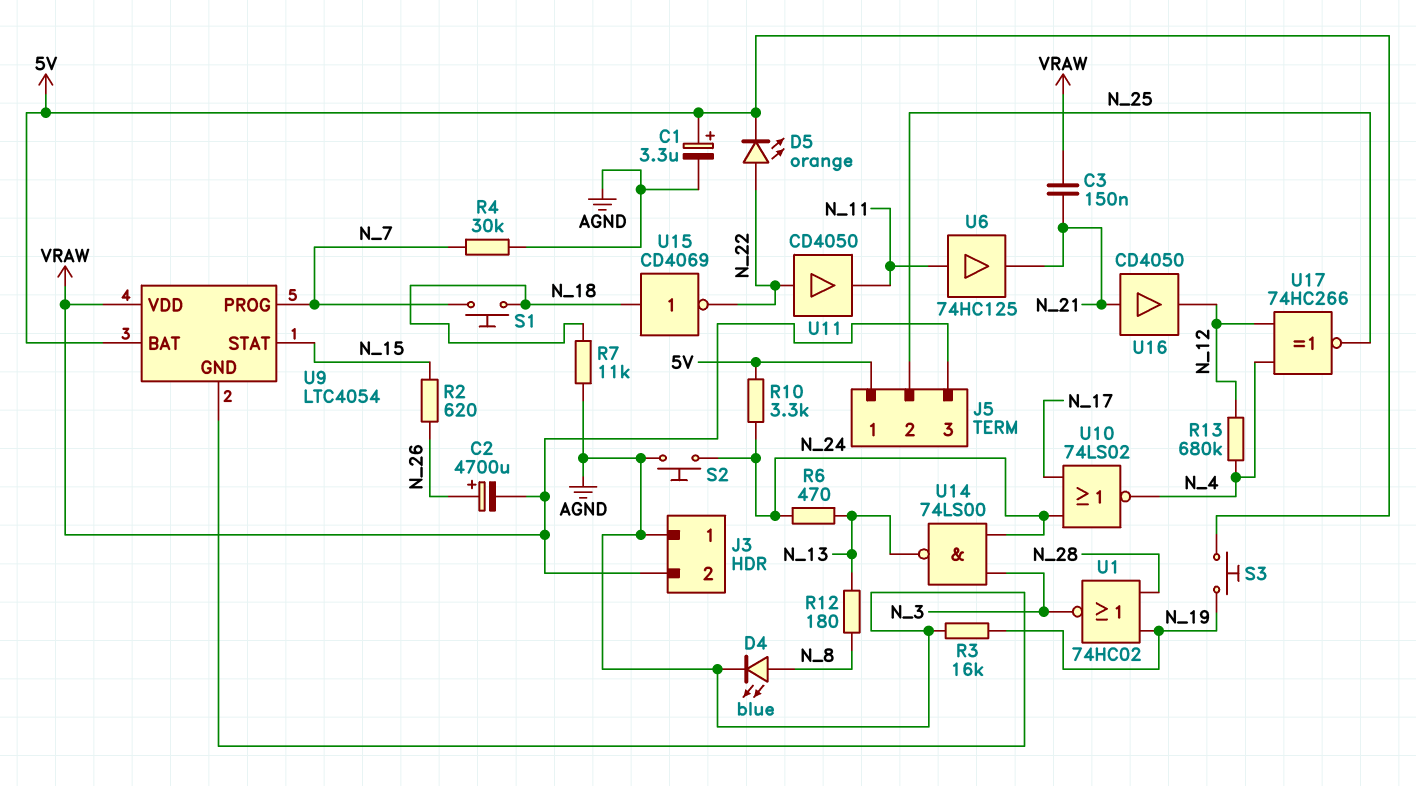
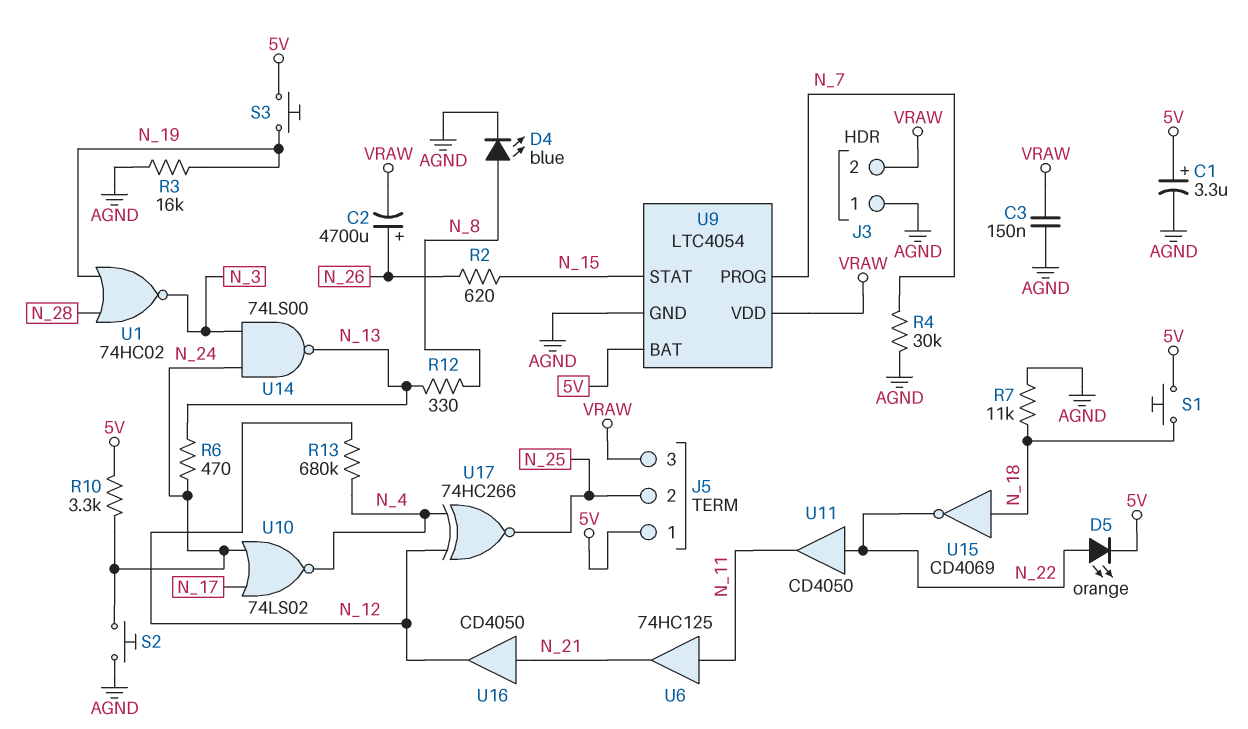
C3: 150nF (N_21, VRAW) -> 150nF (AGND, VRAW)
R12: 180 (N_8, N_13) -> 330 (N_8, N_13)
S1: button (N_7, N_18) -> button (5V, N_18)

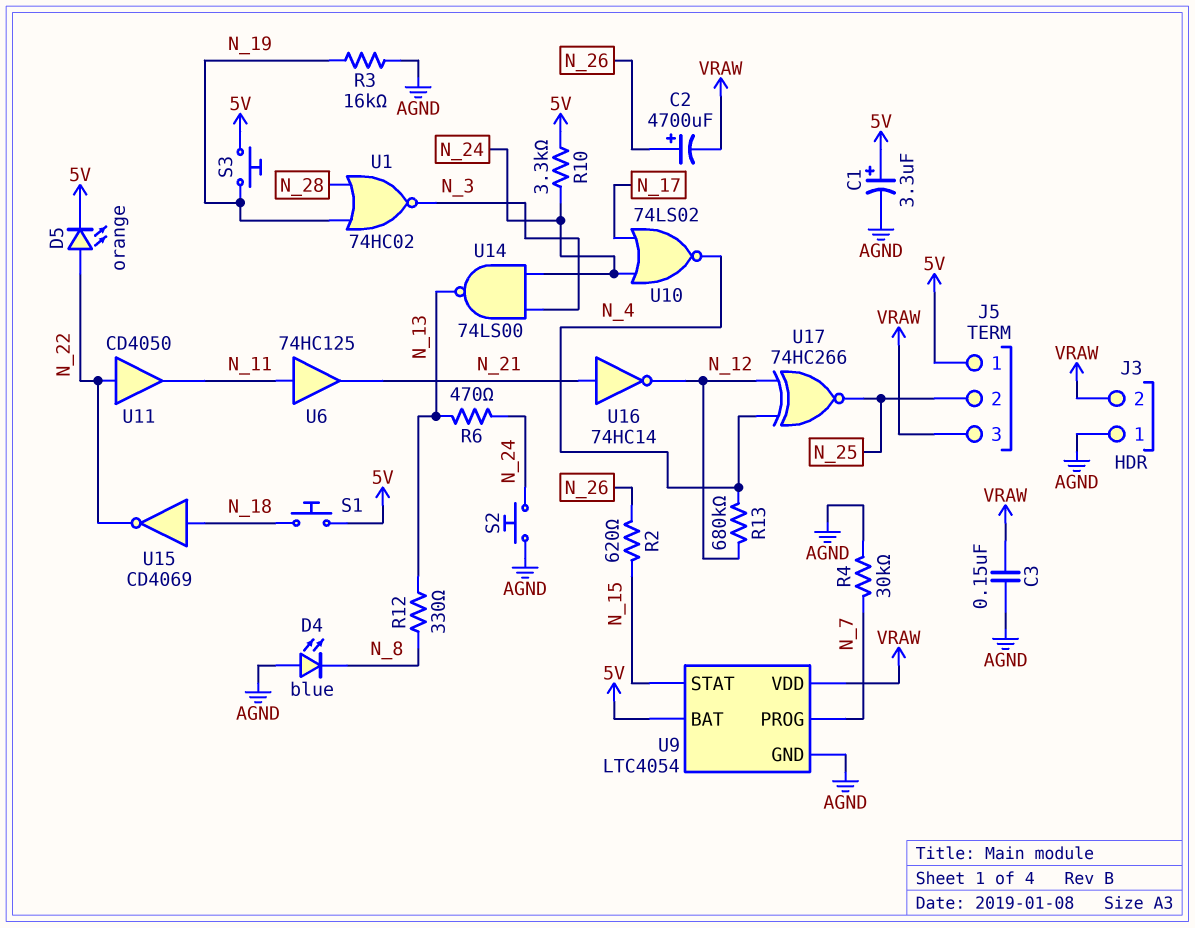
D4: LED blue (A N_8, K AGND) -> LED blue (A AGND, K N_8)
R7: 11k (AGND, N_18) -> none
U16: buffer CD4050 (in N_21, out N_12) -> NOT 74HC14 (in N_21, out N_12)

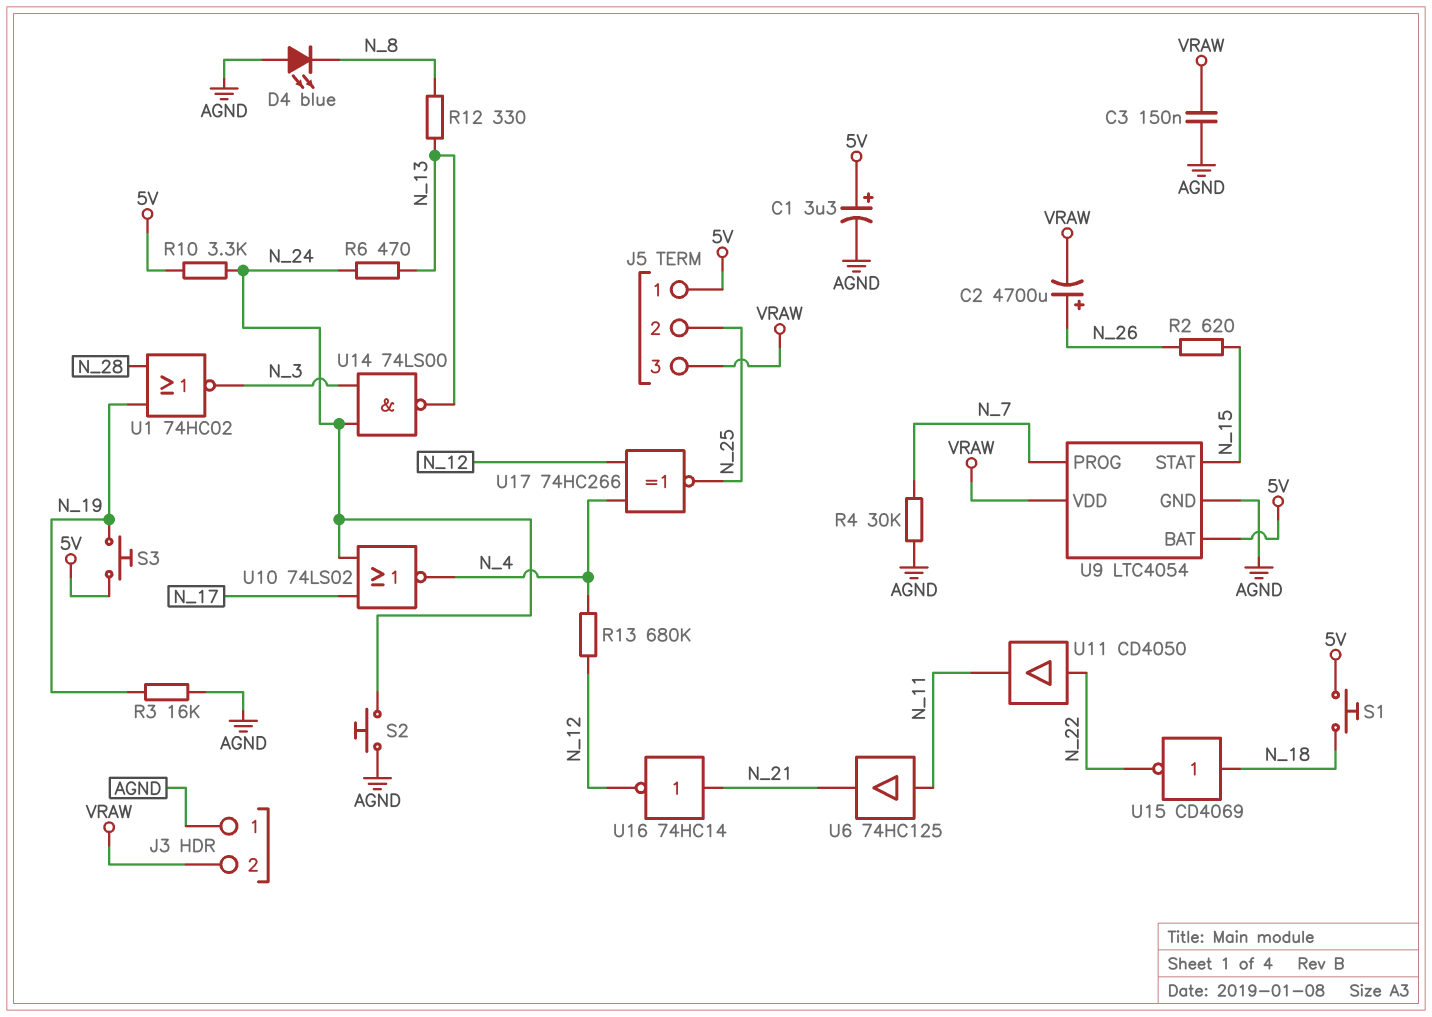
D5: LED orange (A N_22, K 5V) -> none

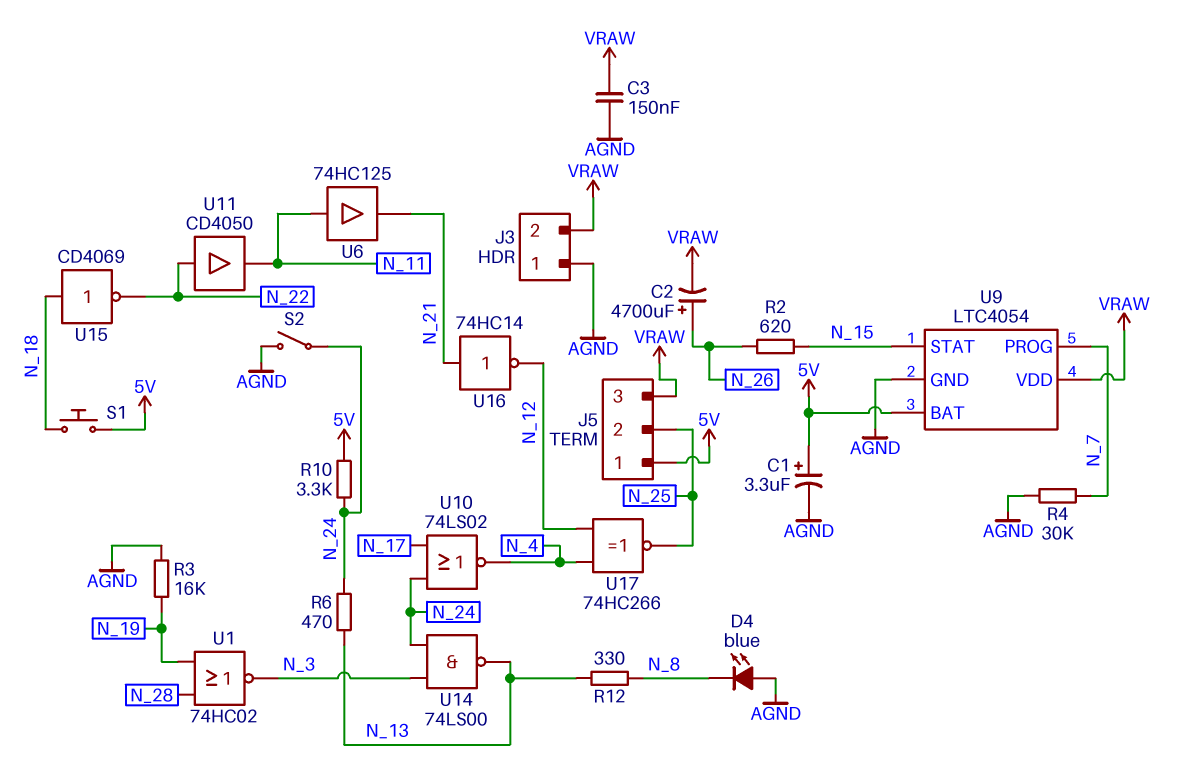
R13: 680k (N_4, N_12) -> none
S2: button (AGND, N_24) -> switch (AGND, N_24)
S3: button (5V, N_19) -> none

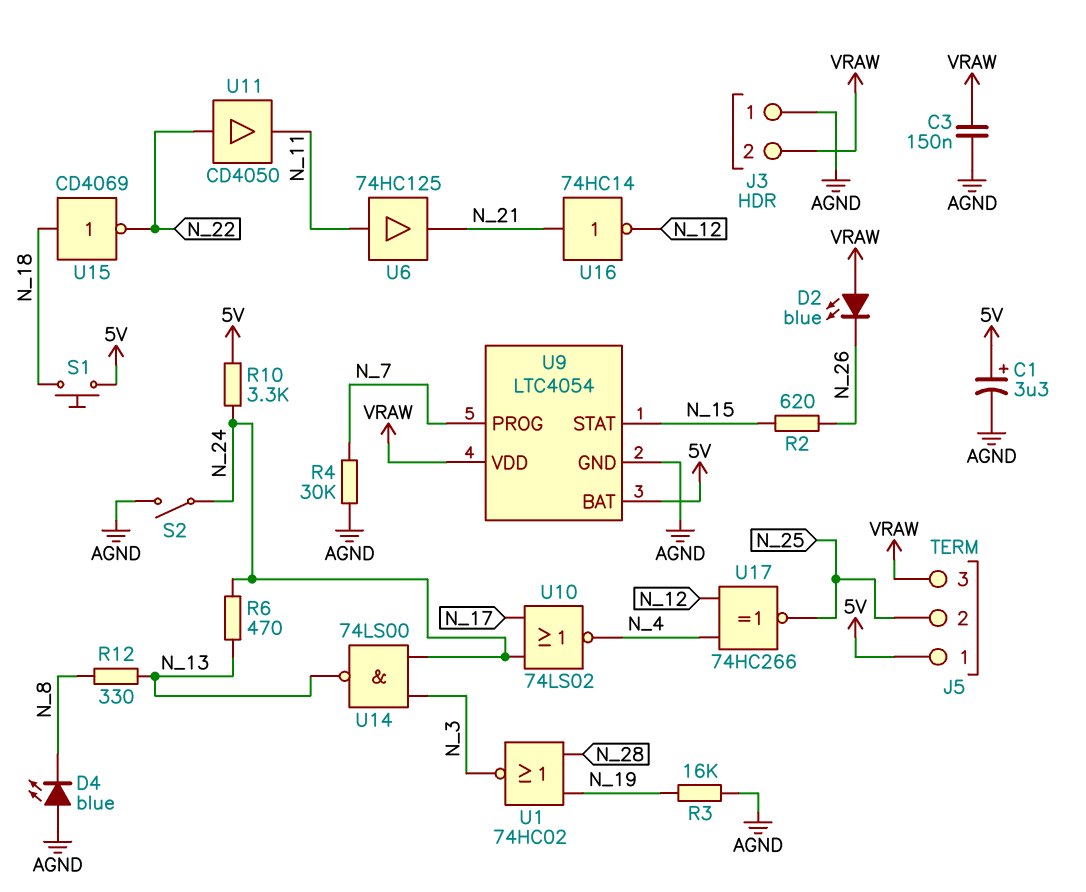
C2: 4700uF (plus N_26, minus VRAW) -> none
D2: none -> LED blue (A VRAW, K N_26)

